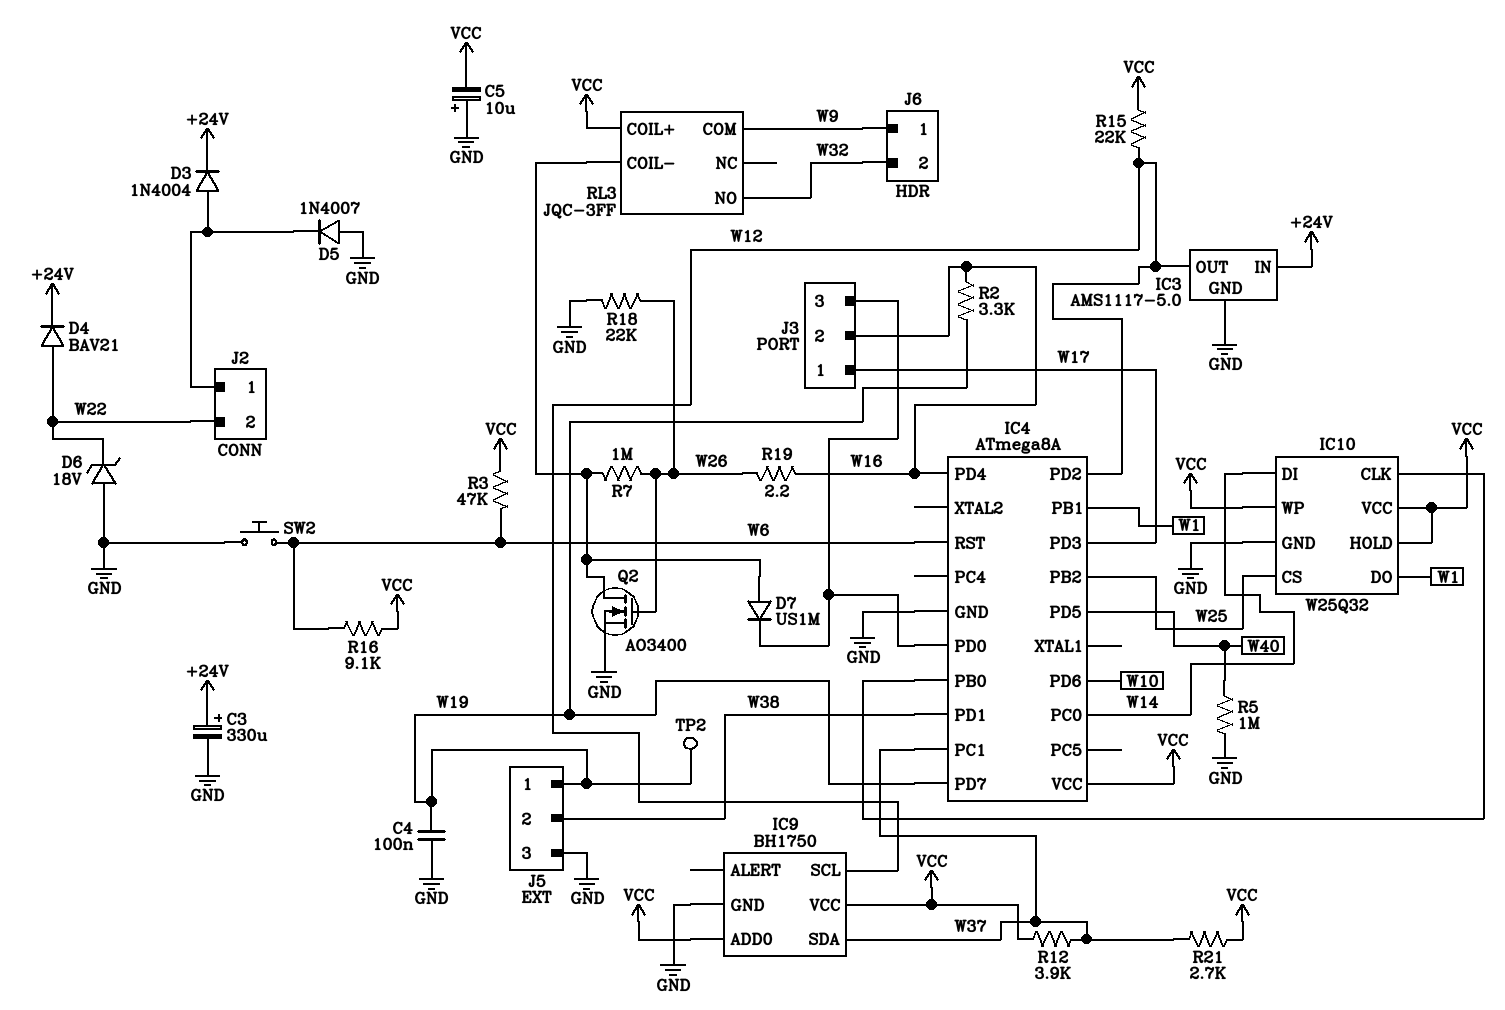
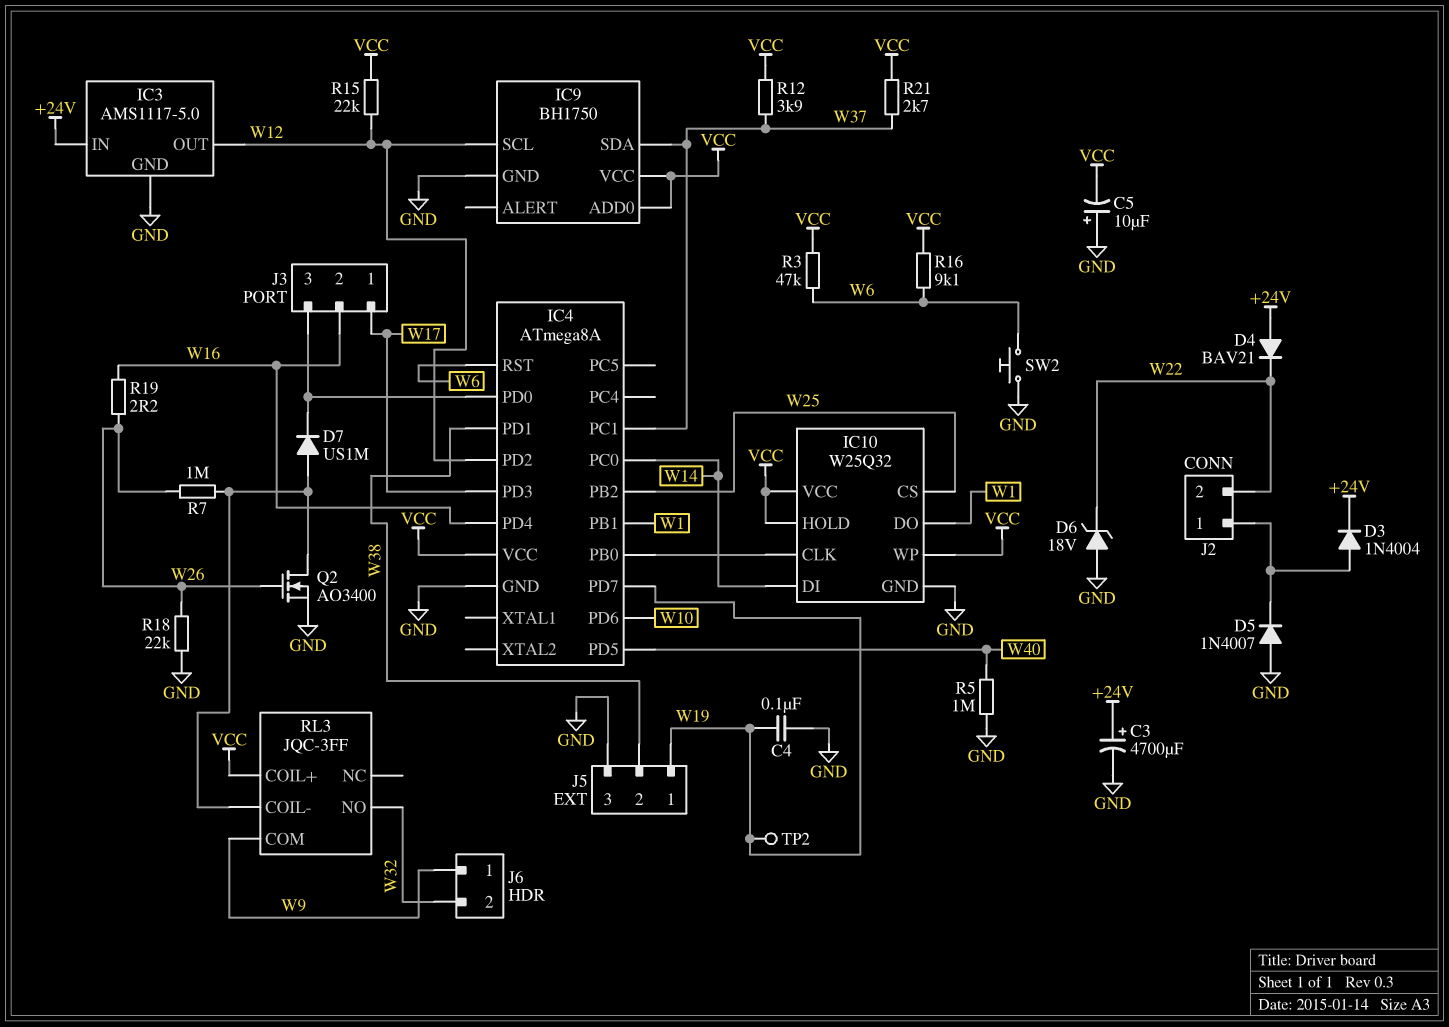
C3: 330uF (plus +24V, minus GND) -> 4700uF (plus +24V, minus GND)
D4: diode BAV21 (A W22, K +24V) -> diode BAV21 (A +24V, K W22)
R2: 3.3k (W16, W19) -> none

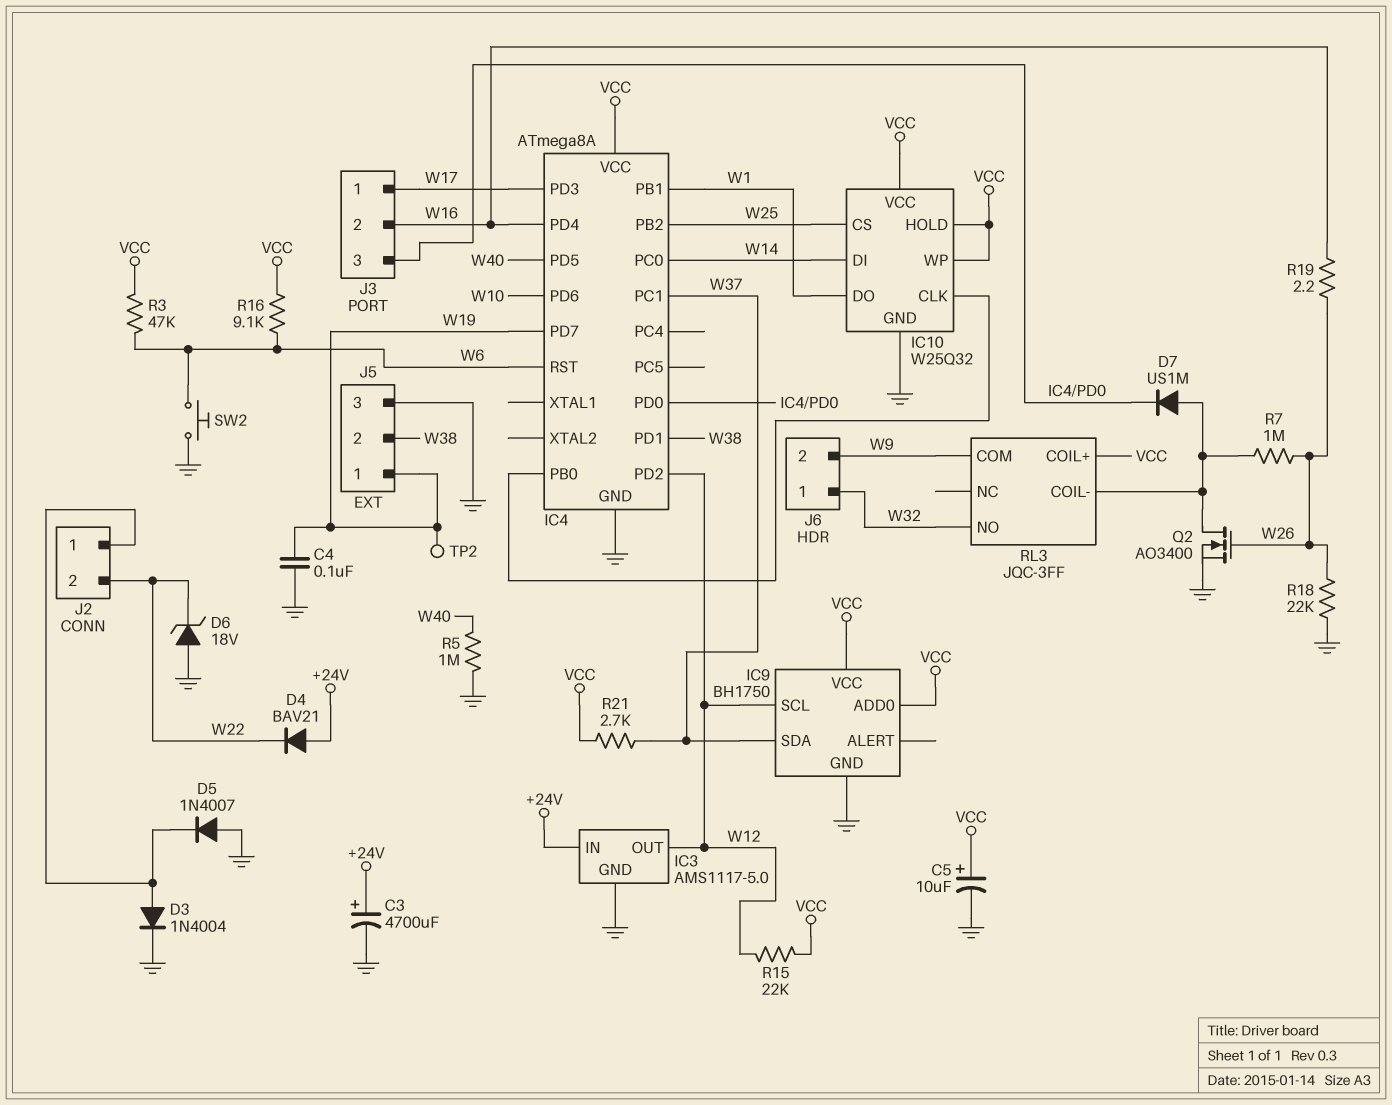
C5: 10uF (plus GND, minus VCC) -> 10uF (plus VCC, minus GND)
D3: diode 1N4004 (A J2/1, K +24V) -> diode 1N4004 (A J2/1, K GND)
J6 pin 1: W9 -> W32
J6 pin 2: W32 -> W9
R12: 3.9k (VCC, W37) -> none

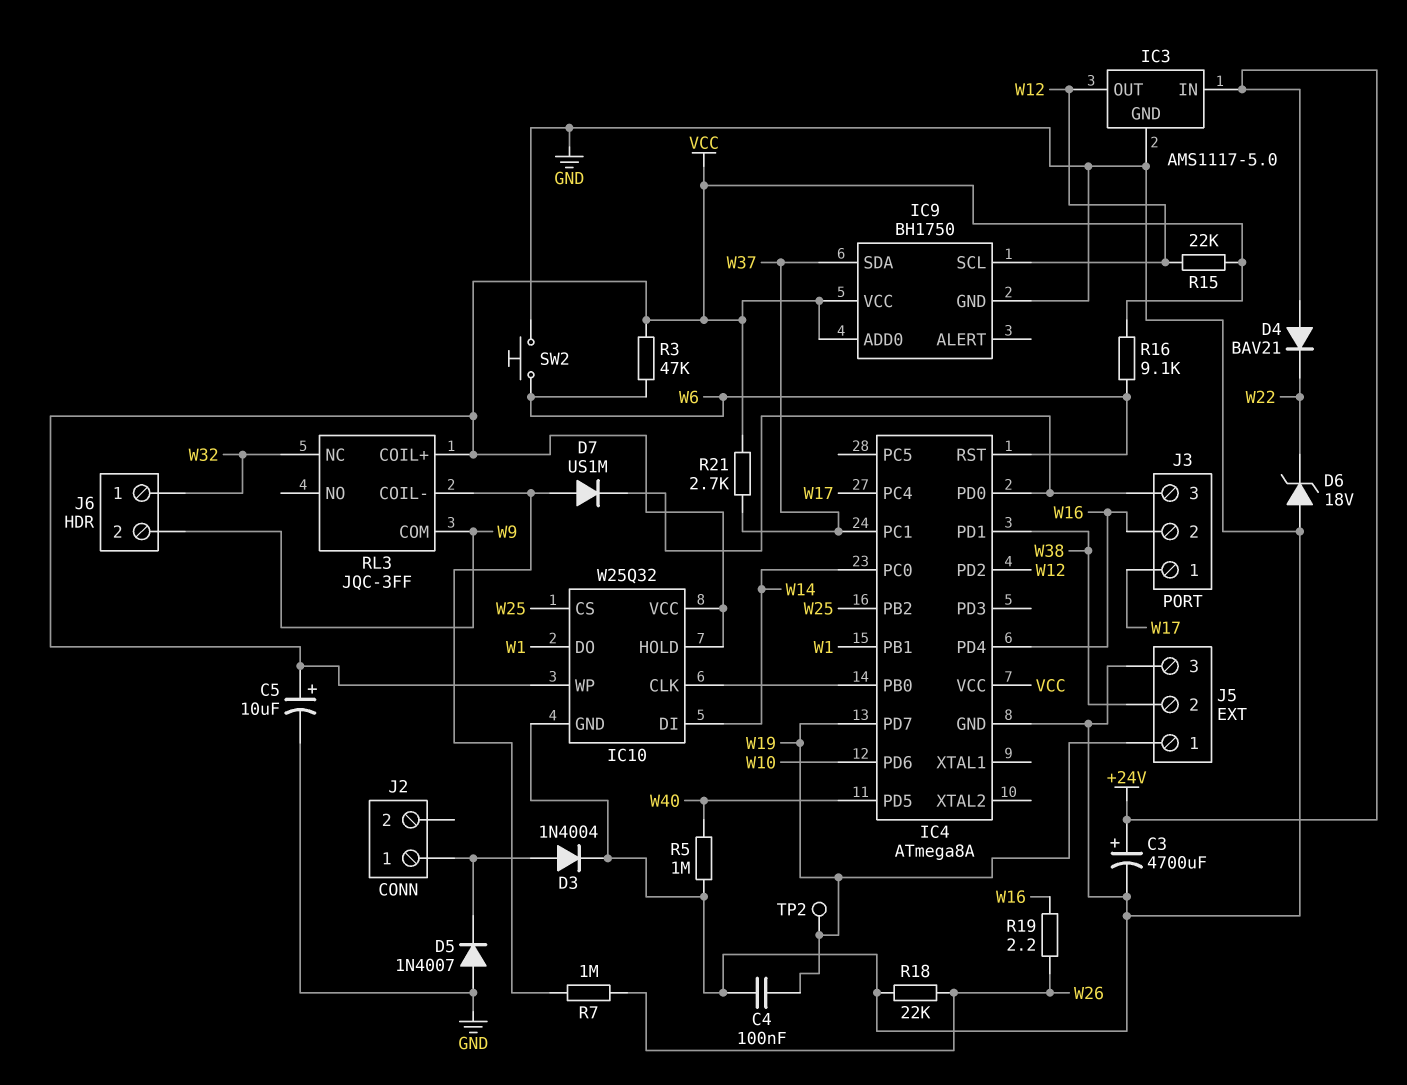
IC4 pin PC4: none -> W17
IC4 pin PD3: W17 -> none
J2 pin 2: W22 -> none
Q2: NMOS AO3400 (G W26, D RL3/COIL-, S GND) -> none
RL3 pin NC: none -> W32
RL3 pin NO: W32 -> none

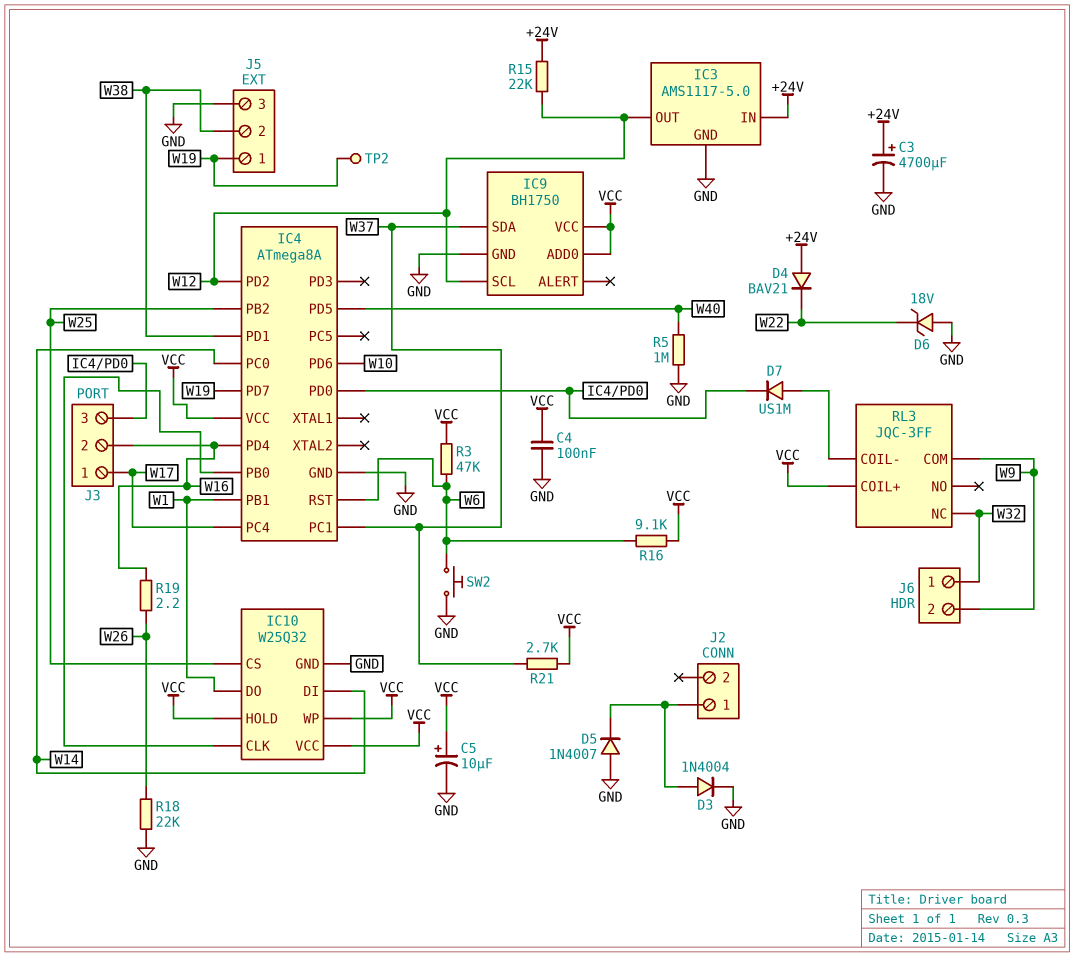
C4: 100nF (GND, W19) -> 100nF (GND, VCC)
R7: 1M (RL3/COIL-, W26) -> none
R15: 22k (VCC, W12) -> 22k (+24V, W12)

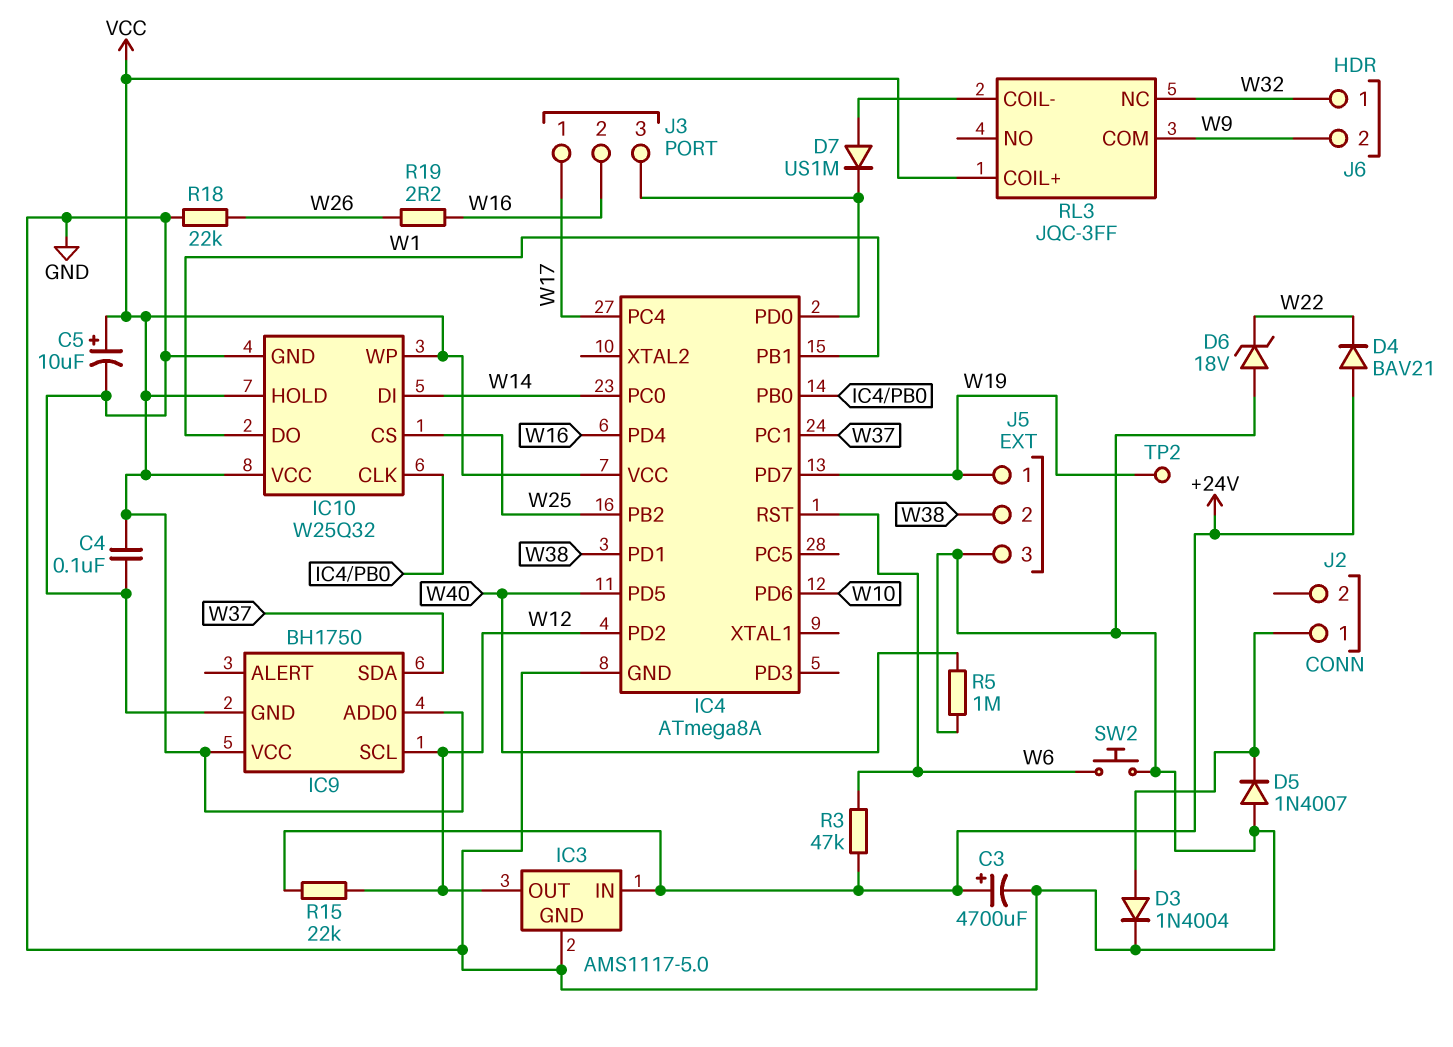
R3: 47k (VCC, W6) -> 47k (+24V, W6)
R16: 9.1k (VCC, W6) -> none
R21: 2.7k (VCC, W37) -> none

